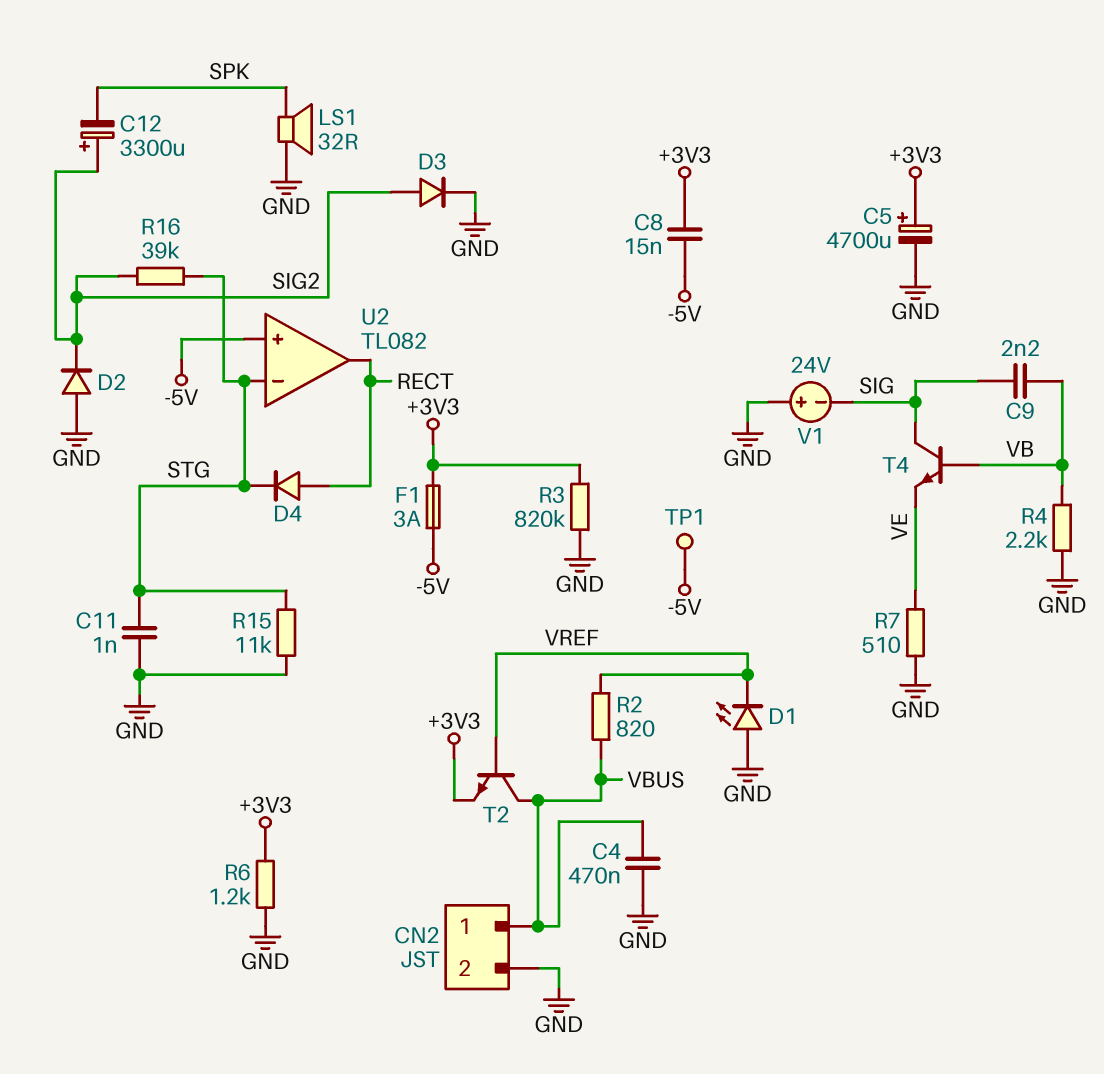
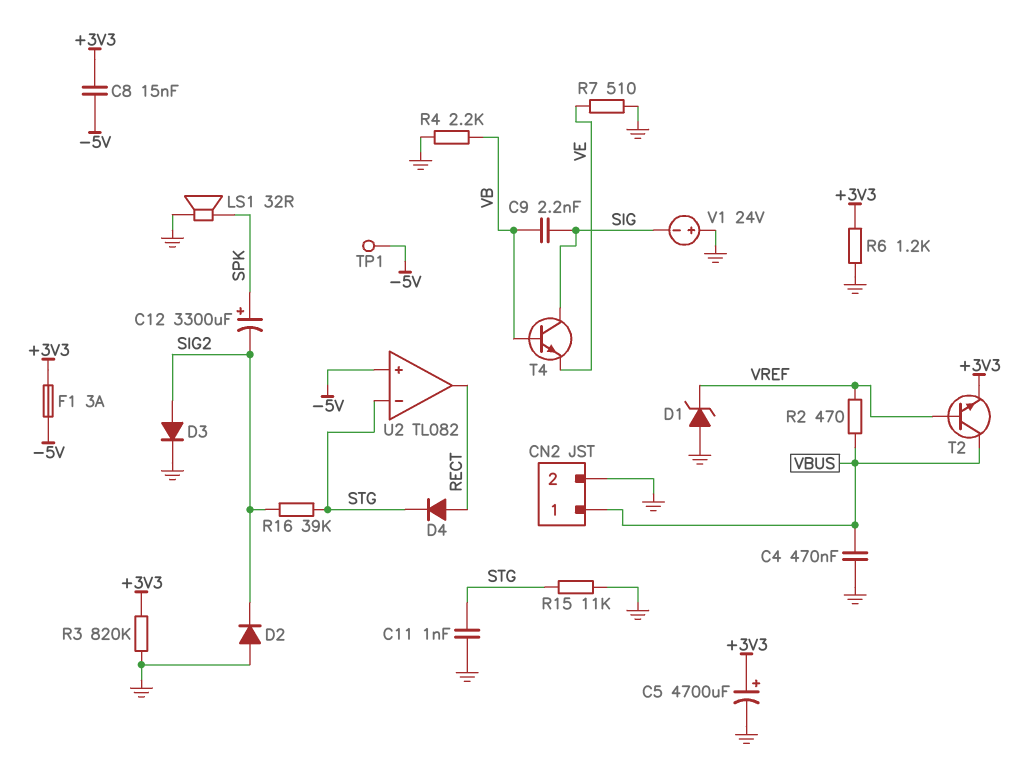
C12: 3300uF (plus SIG2, minus SPK) -> 3300uF (plus SPK, minus SIG2)
D1: LED (A GND, K VREF) -> zener (A GND, K VREF)
R2: 820 (VBUS, VREF) -> 470 (VBUS, VREF)

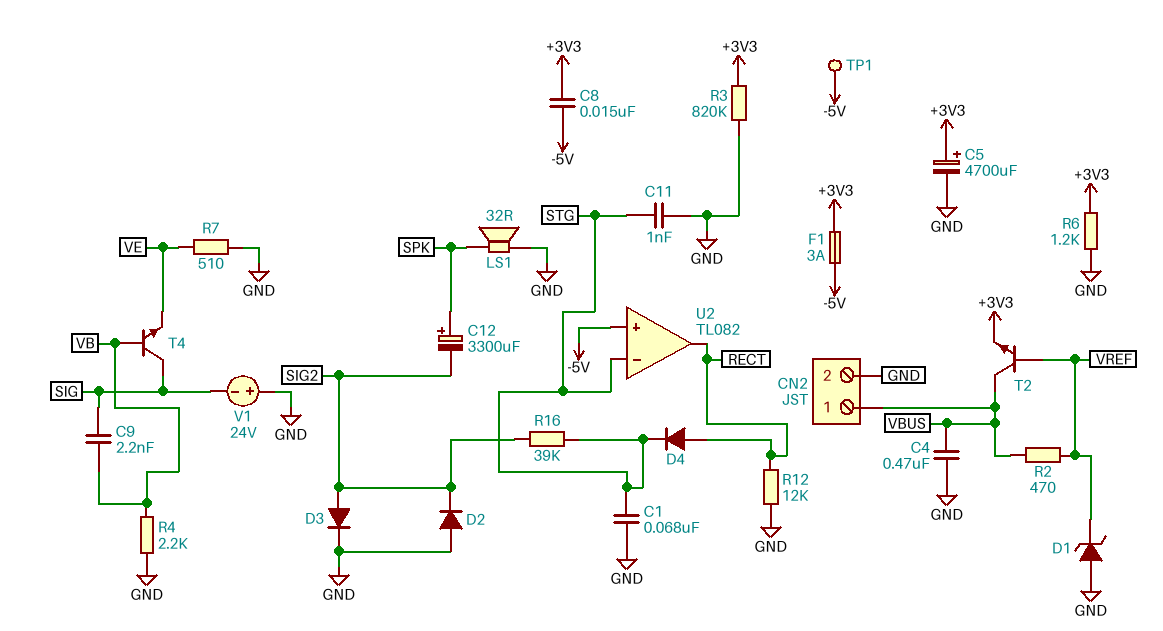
C1: none -> 68nF (GND, STG)
R12: none -> 12k (GND, RECT)
R15: 11k (GND, STG) -> none

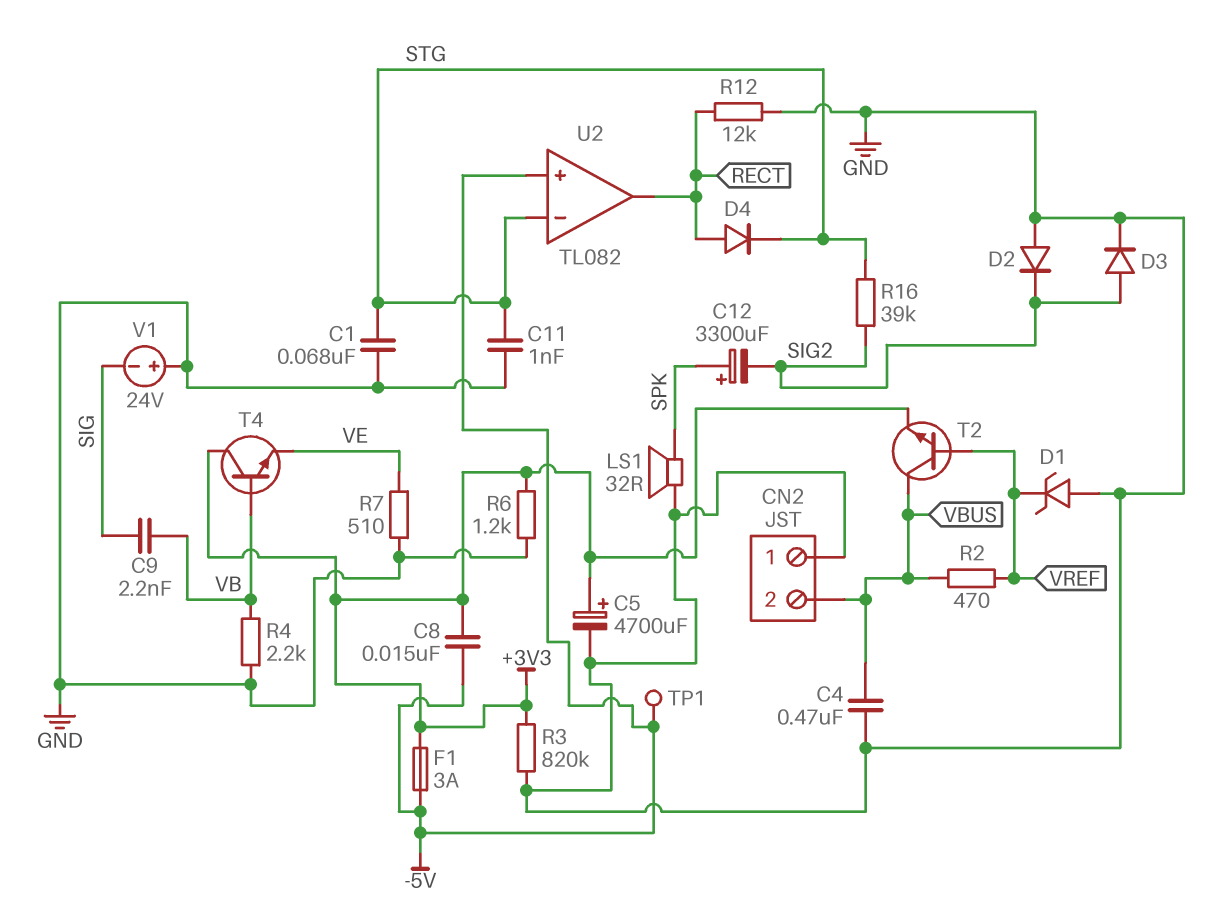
CN2 pin 1: VBUS -> GND
CN2 pin 2: GND -> VBUS
T4: NPN (B VB, C SIG, E VE) -> NPN (B VB, C +3V3, E VE)

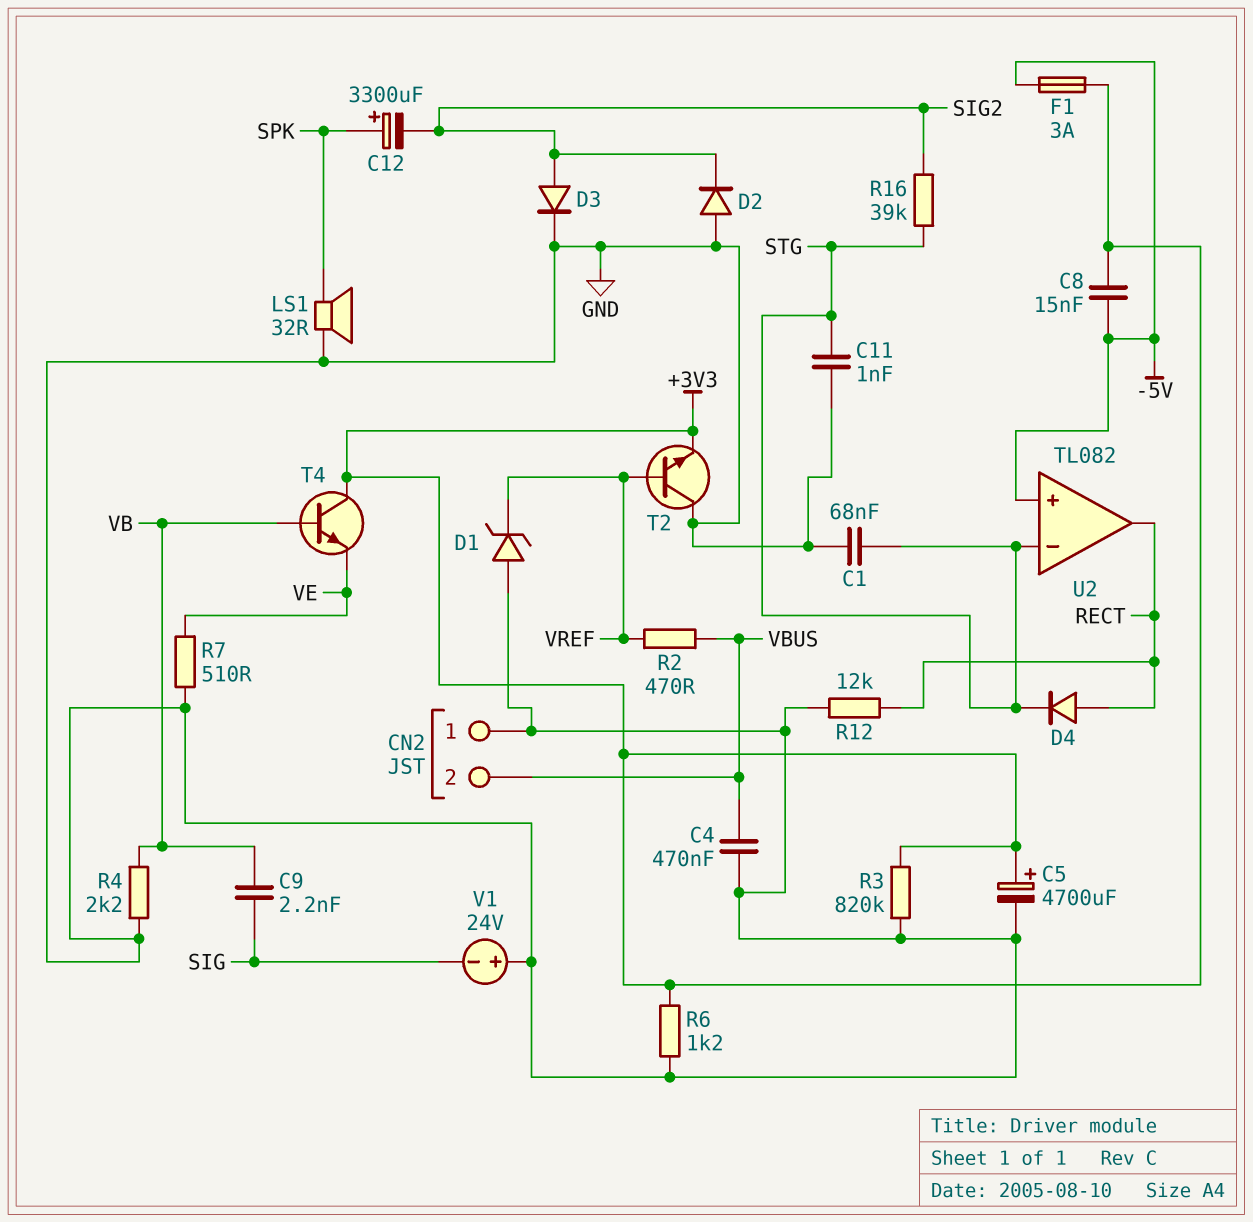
T2: NPN (B VREF, C VBUS, E +3V3) -> NPN (B VREF, C GND, E +3V3)
TP1: test point (-5V) -> none

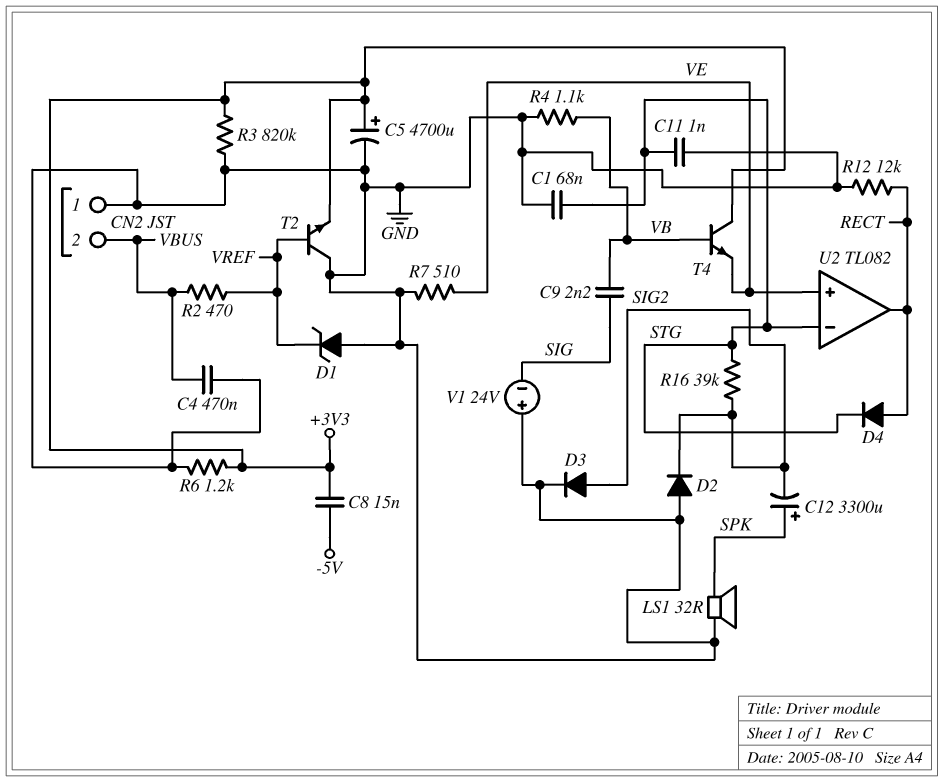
F1: 3A (+3V3, -5V) -> none
R4: 2.2k (GND, VB) -> 1.1k (GND, VB)
U2 pin in+: -5V -> VE

